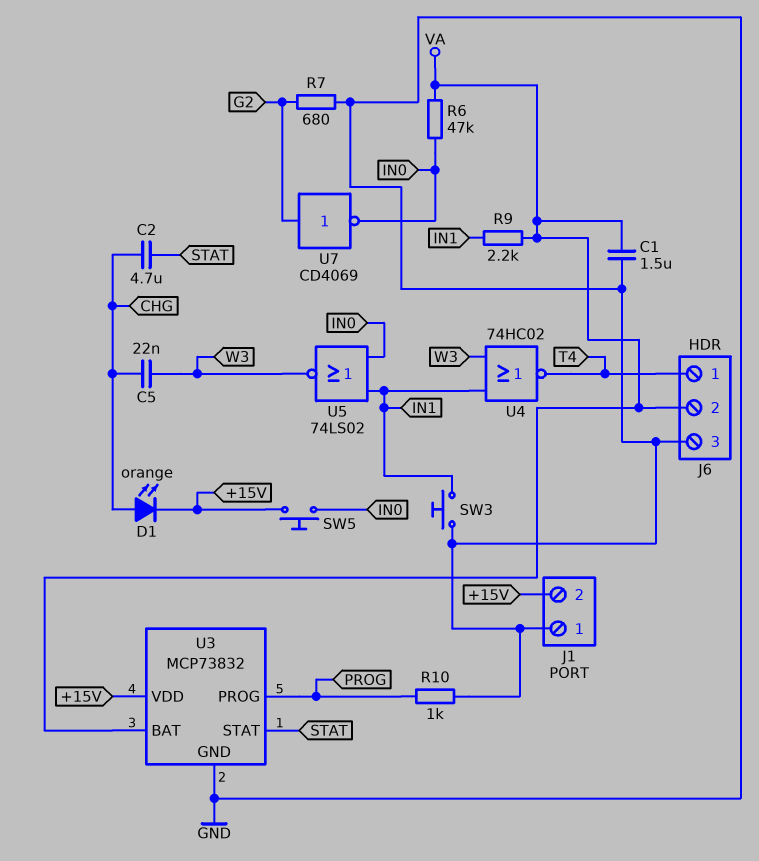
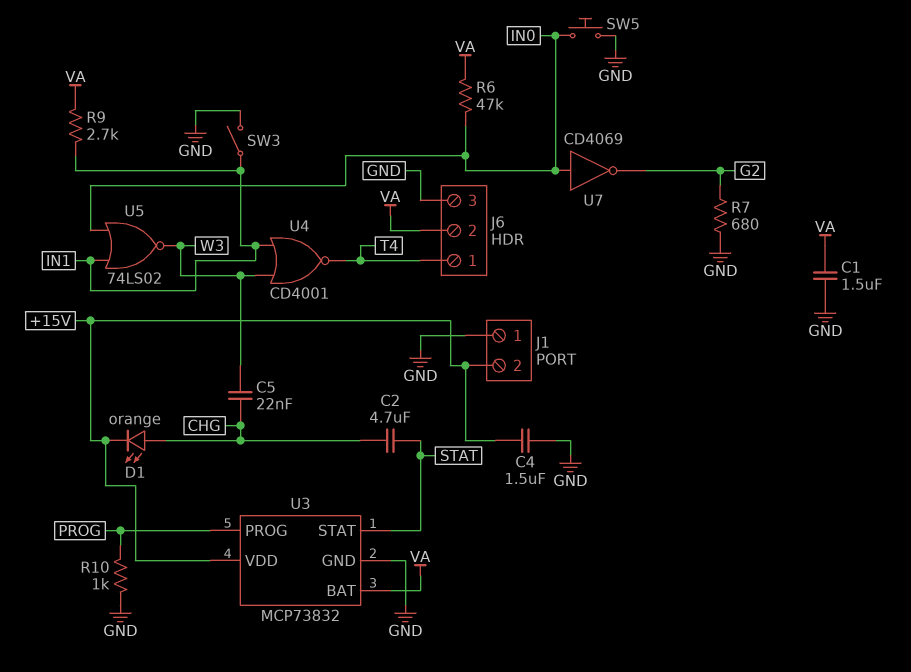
C4: none -> 1.5uF (+15V, GND)
R9: 2.2k (IN1, VA) -> 2.7k (IN1, VA)
SW3: button (GND, IN1) -> switch (GND, IN1)
SW5: button (+15V, IN0) -> button (GND, IN0)
U4: NOR 74HC02 (in IN1, in W3, out T4) -> NOR CD4001 (in IN1, in W3, out T4)
U7: NOT CD4069 (in G2, out IN0) -> NOT CD4069 (in IN0, out G2)

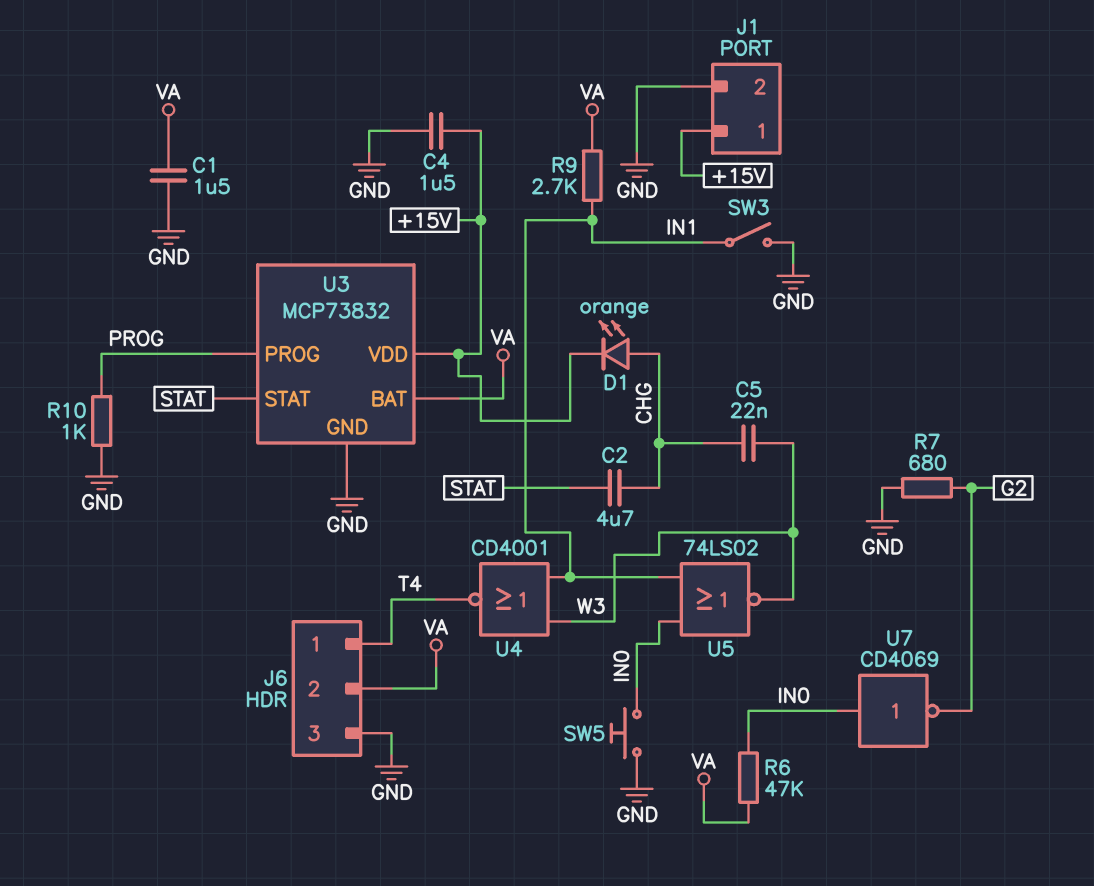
J1 pin 1: GND -> +15V
J1 pin 2: +15V -> GND

